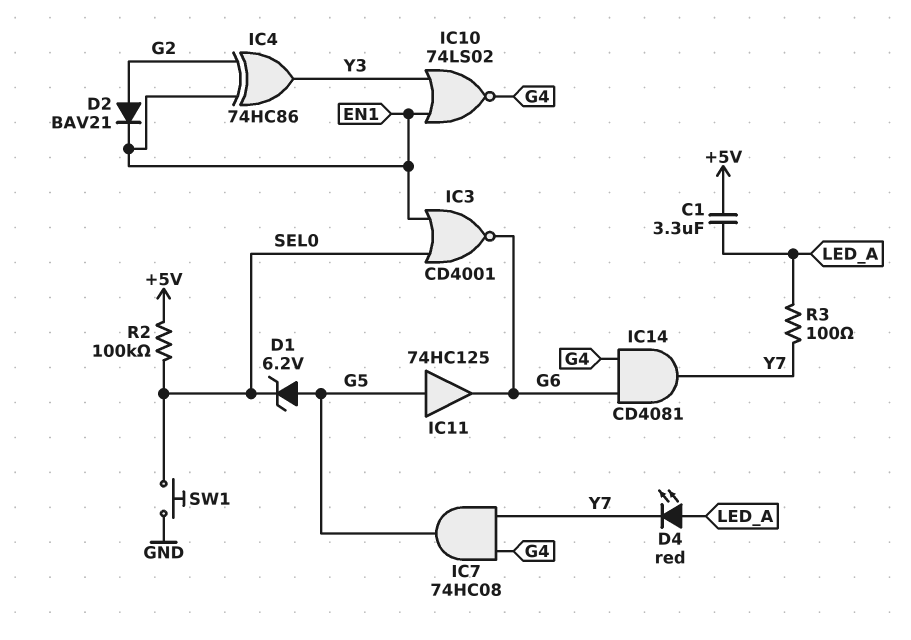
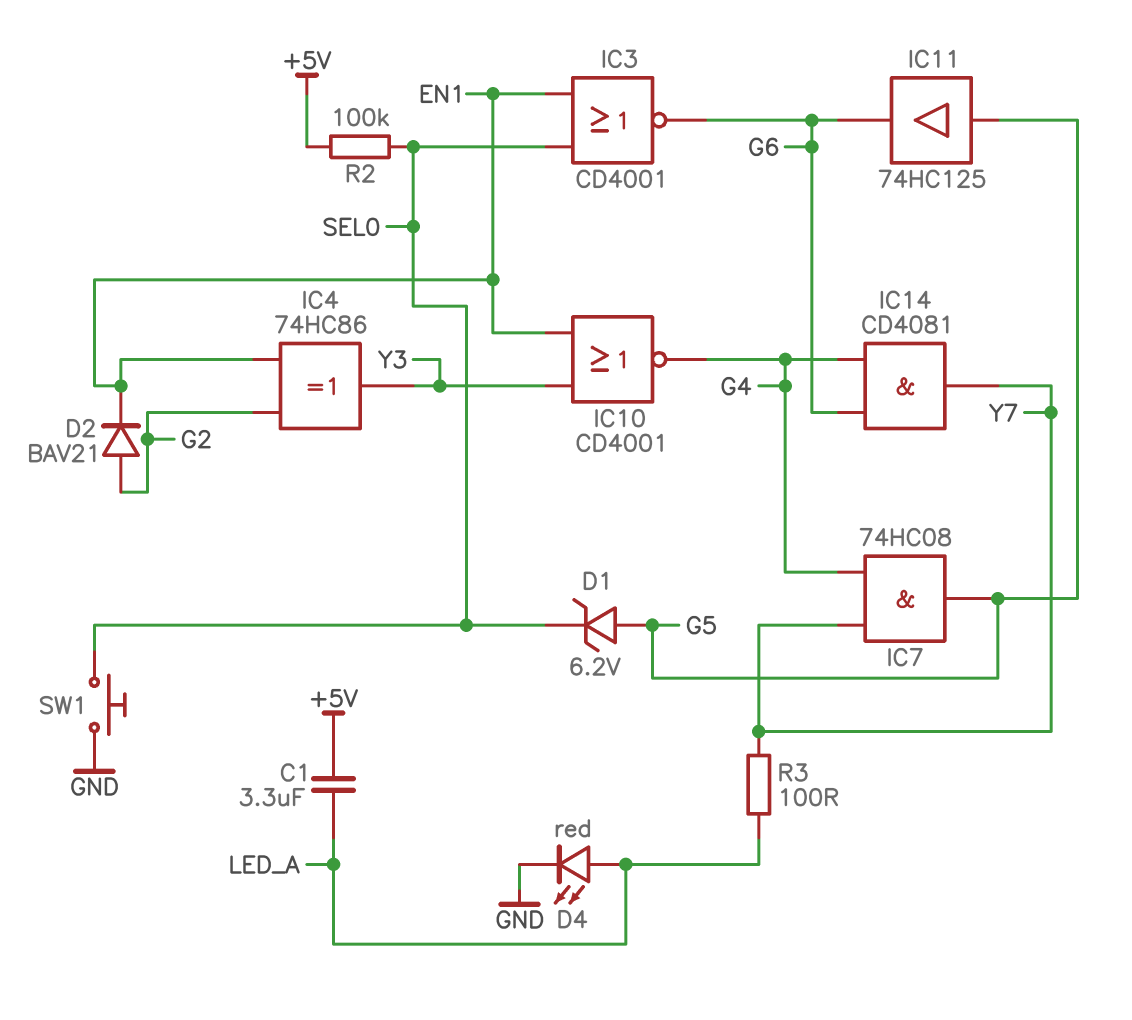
D4: LED red (A LED_A, K Y7) -> LED red (A LED_A, K GND)
IC10: NOR 74LS02 (in EN1, in Y3, out G4) -> NOR CD4001 (in EN1, in Y3, out G4)

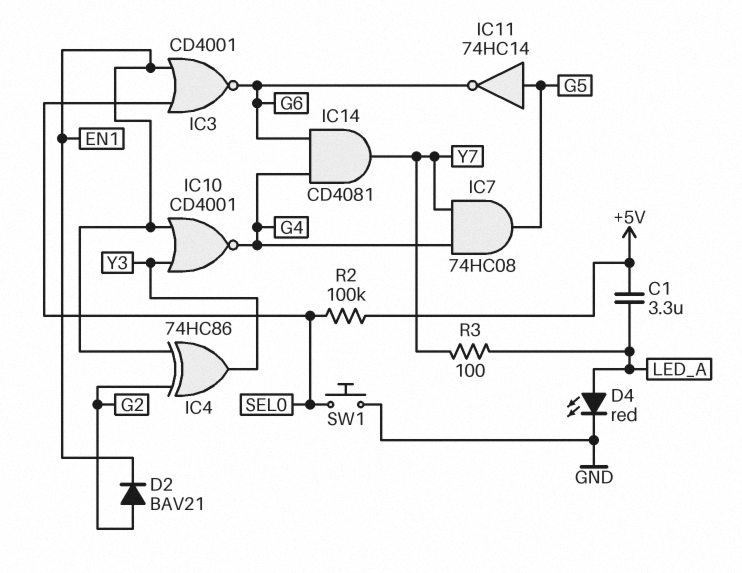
D1: zener 6.2V (A G5, K SEL0) -> none
IC11: buffer 74HC125 (in G5, out G6) -> NOT 74HC14 (in G5, out G6)

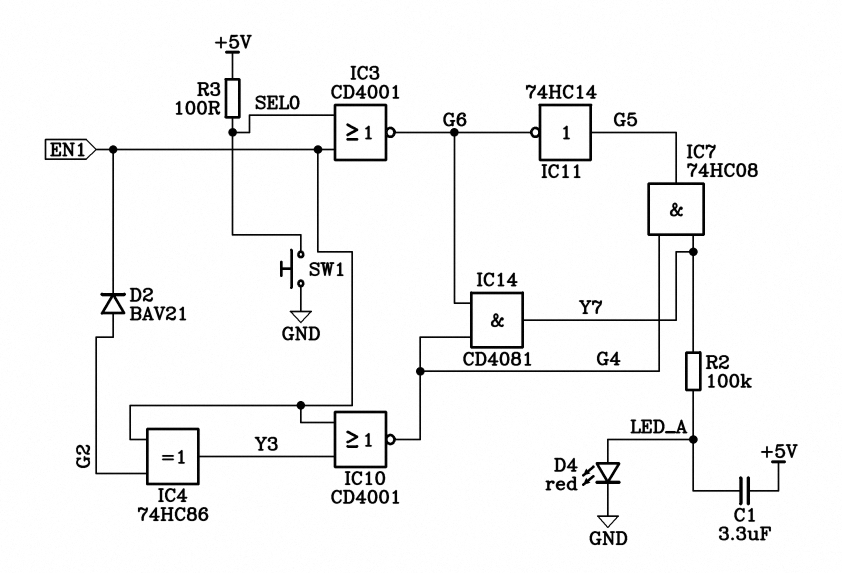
R2: 100k (+5V, SEL0) -> 100k (LED_A, Y7)
R3: 100 (LED_A, Y7) -> 100 (+5V, SEL0)

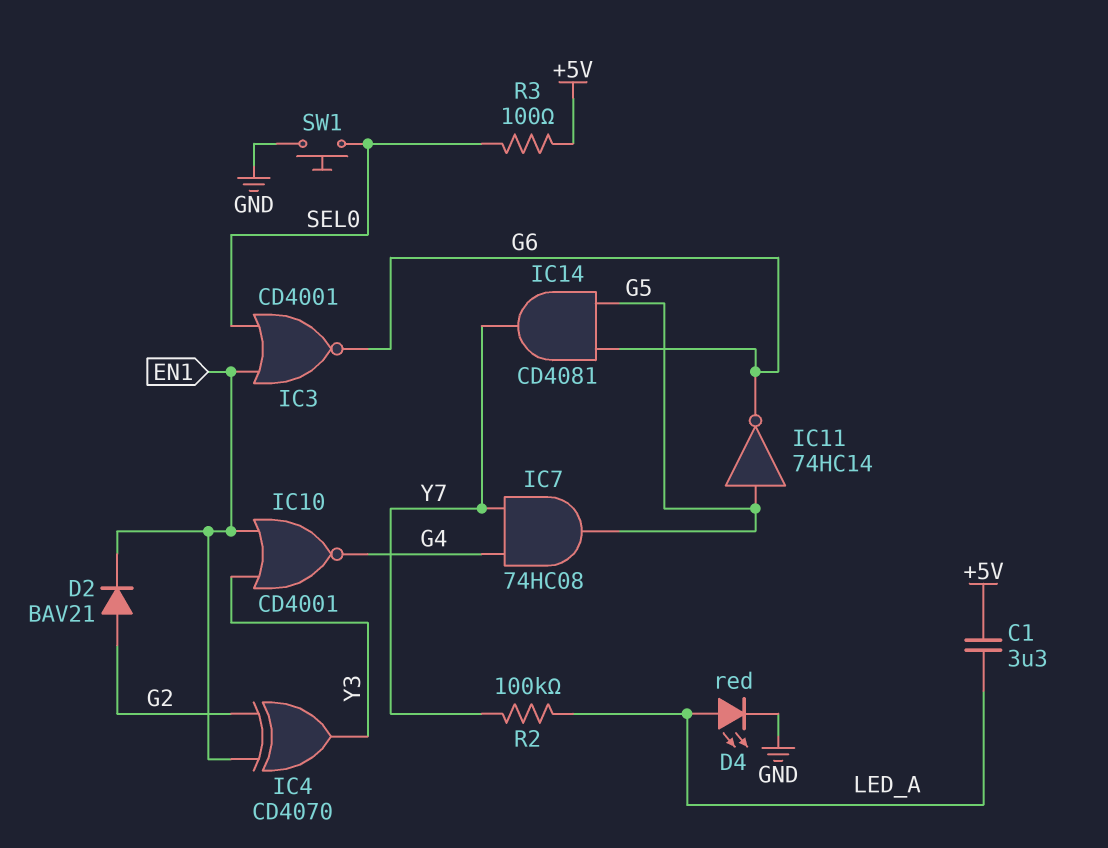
IC4: XOR 74HC86 (in EN1, in G2, out Y3) -> XOR CD4070 (in EN1, in G2, out Y3)
IC14: AND CD4081 (in G4, in G6, out Y7) -> AND CD4081 (in G5, in G6, out Y7)

